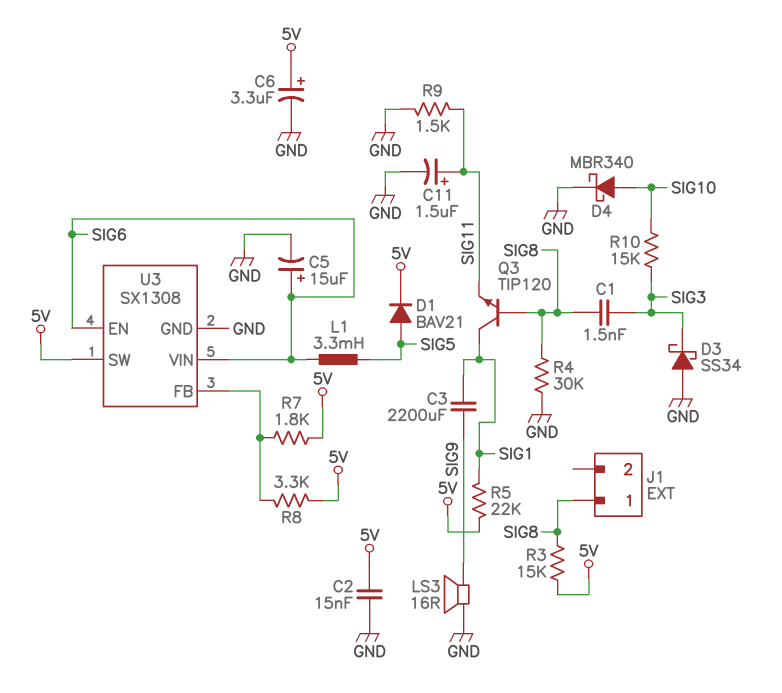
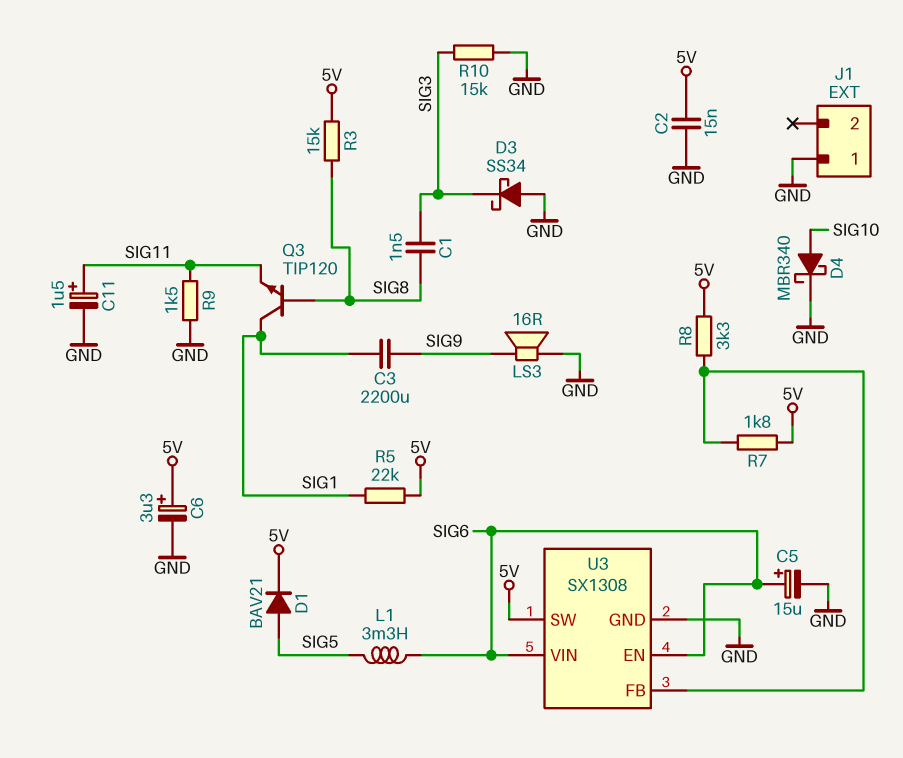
J1 pin 1: SIG8 -> GND
R4: 30k (GND, SIG8) -> none
R10: 15k (SIG3, SIG10) -> 15k (GND, SIG3)

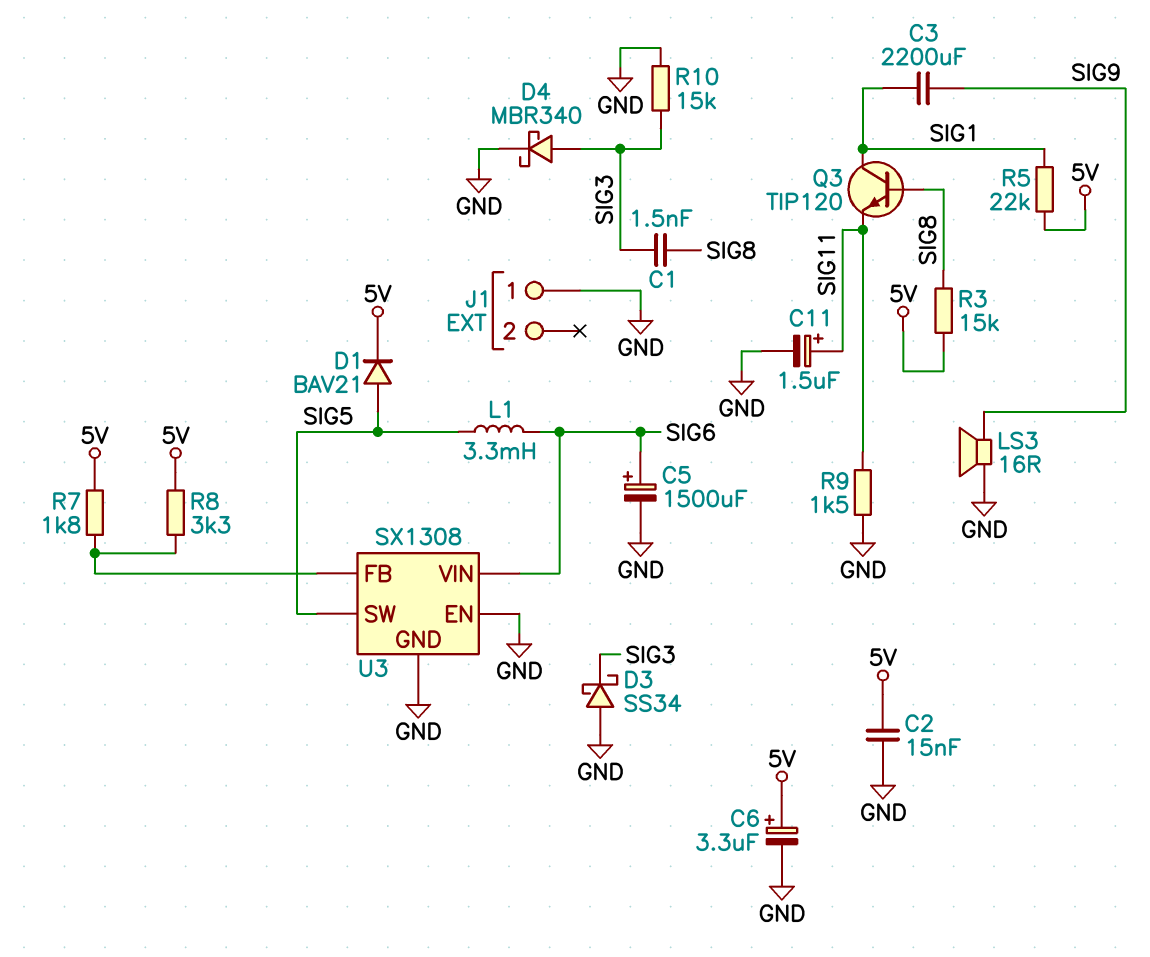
C5: 15uF (plus SIG6, minus GND) -> 1500uF (plus SIG6, minus GND)
D4: schottky MBR340 (A SIG10, K GND) -> schottky MBR340 (A SIG3, K GND)
U3 pin EN: SIG6 -> GND
U3 pin SW: 5V -> SIG5

